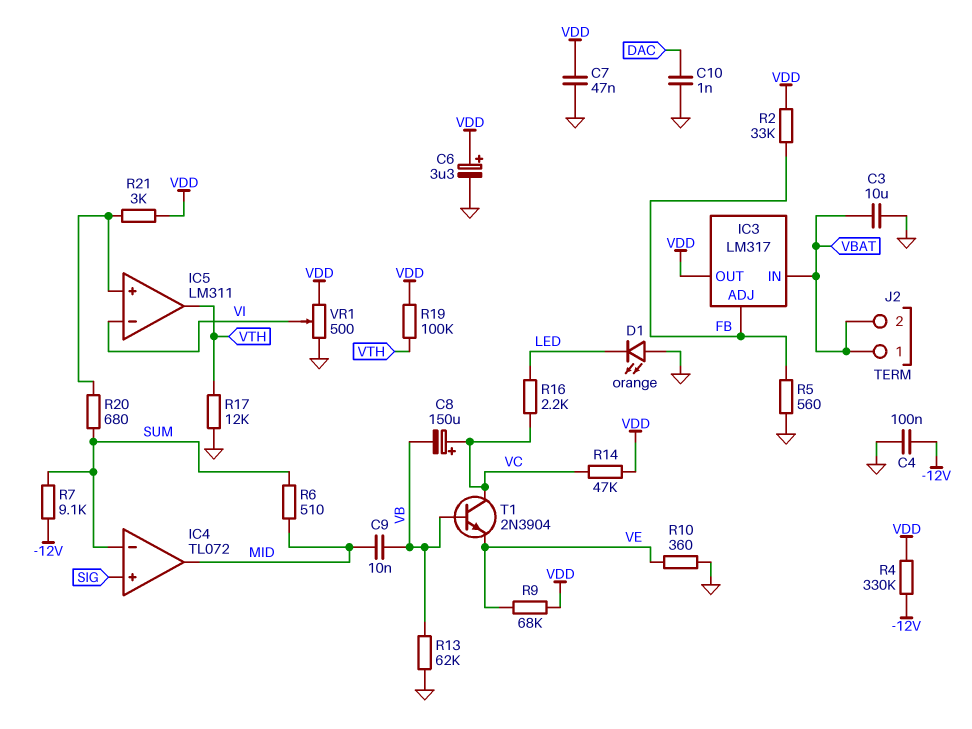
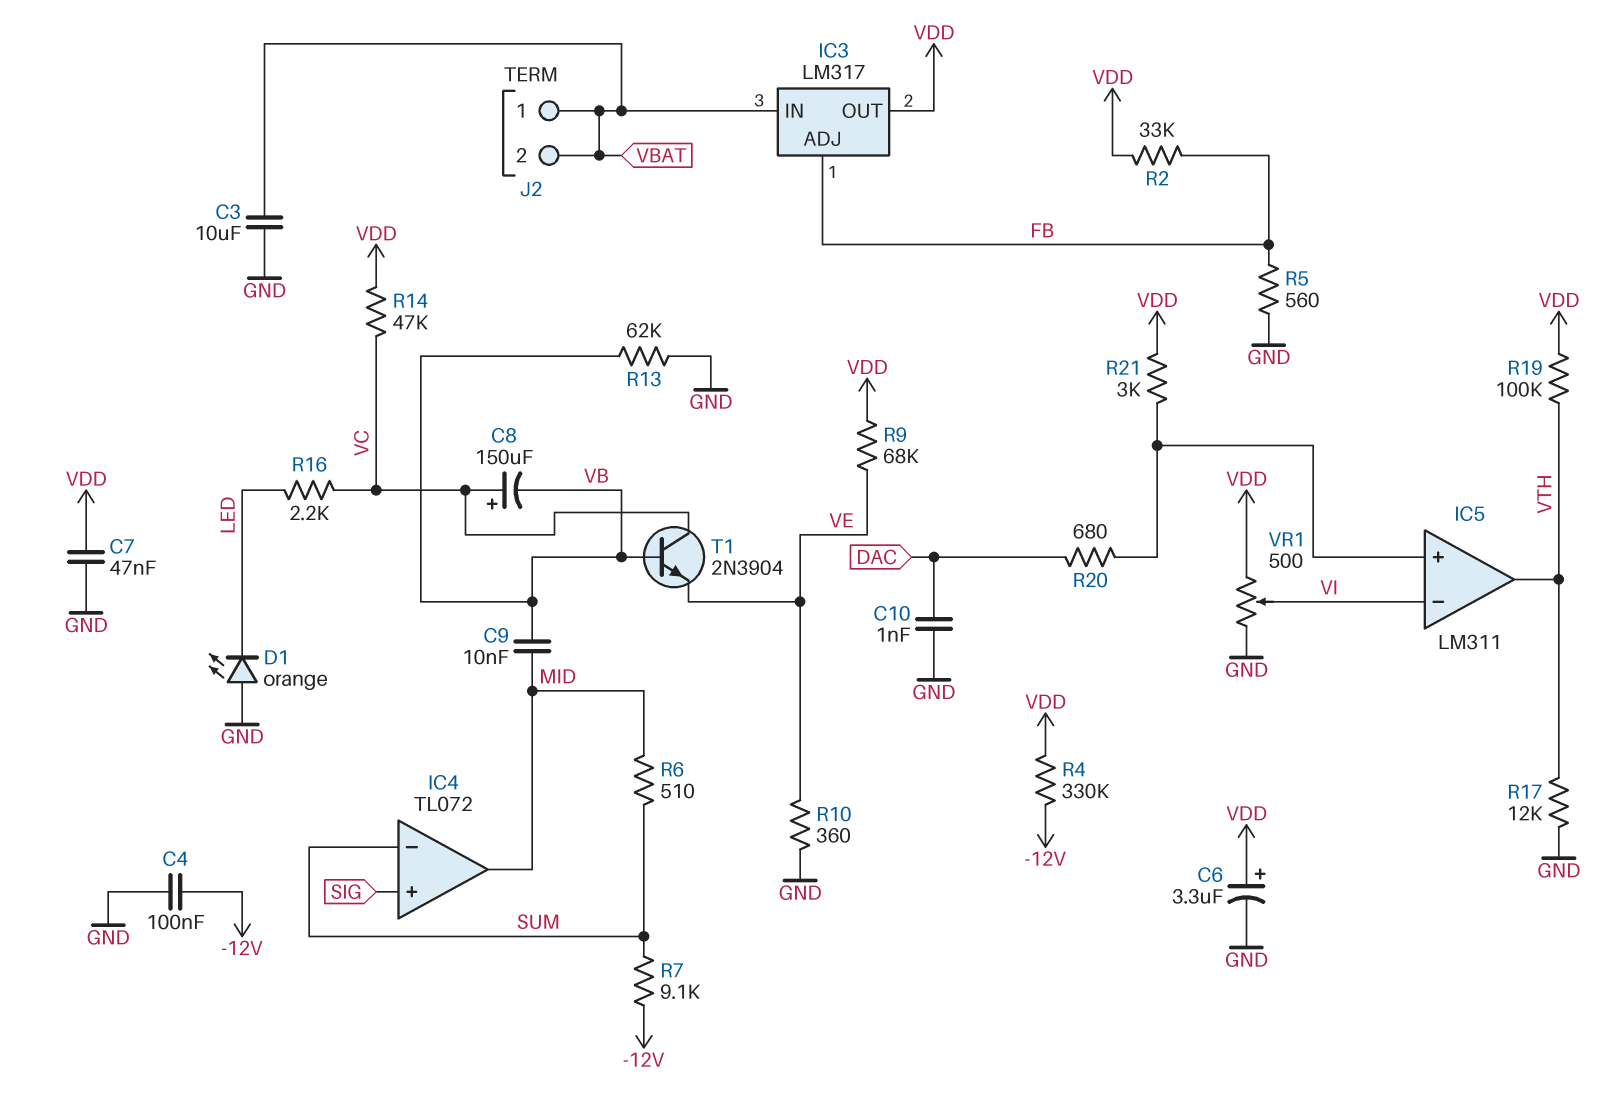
R20: 680 (IC5/in+, SUM) -> 680 (DAC, IC5/in+)

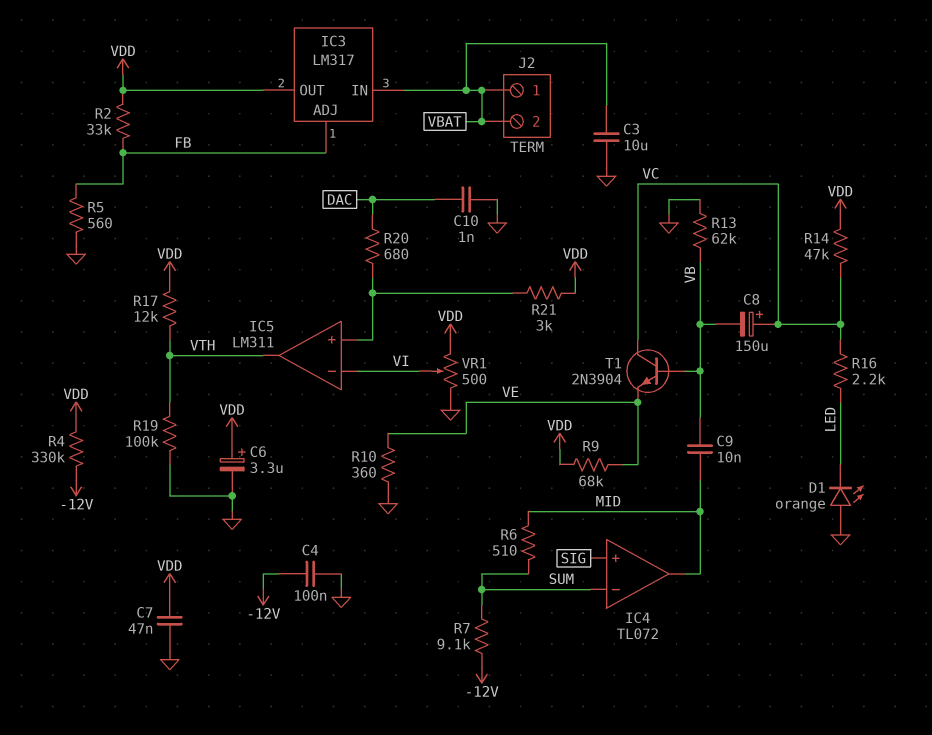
R17: 12k (GND, VTH) -> 12k (VDD, VTH)
R19: 100k (VDD, VTH) -> 100k (GND, VTH)

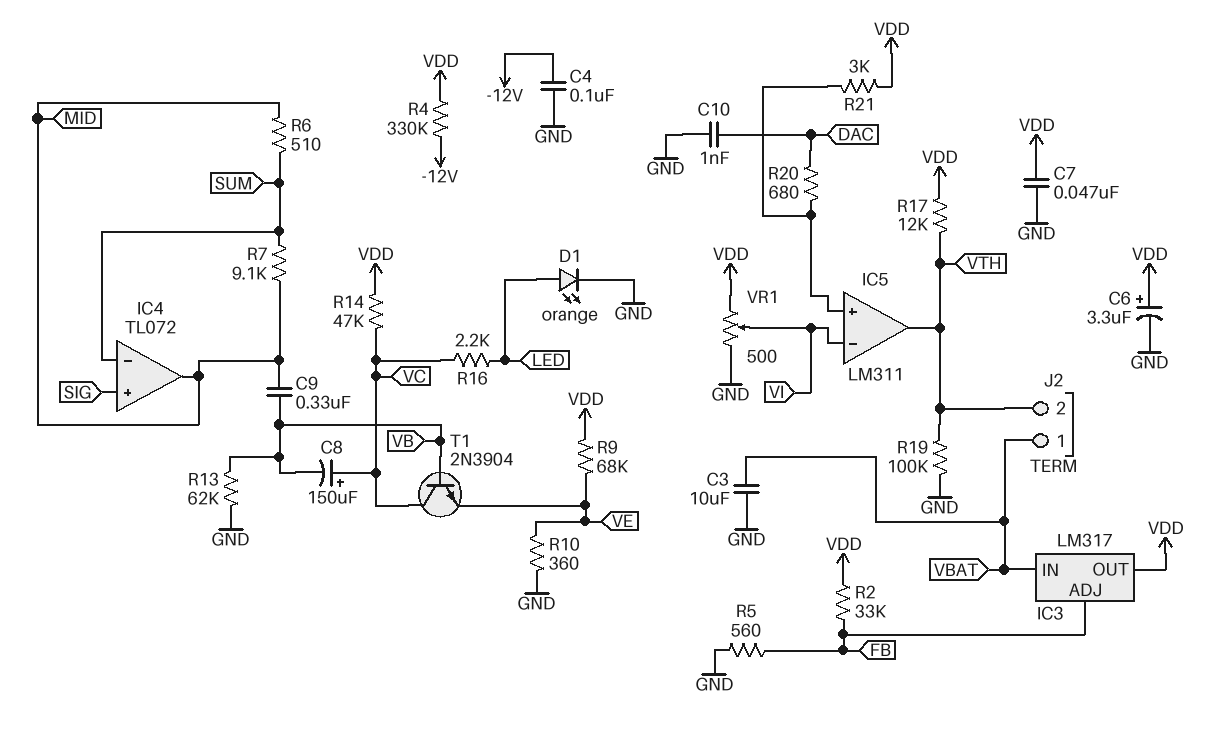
C9: 10nF (MID, VB) -> 330nF (MID, VB)
D1: LED orange (A GND, K LED) -> LED orange (A LED, K GND)
J2 pin 2: VBAT -> VTH
R7: 9.1k (-12V, SUM) -> 9.1k (MID, SUM)

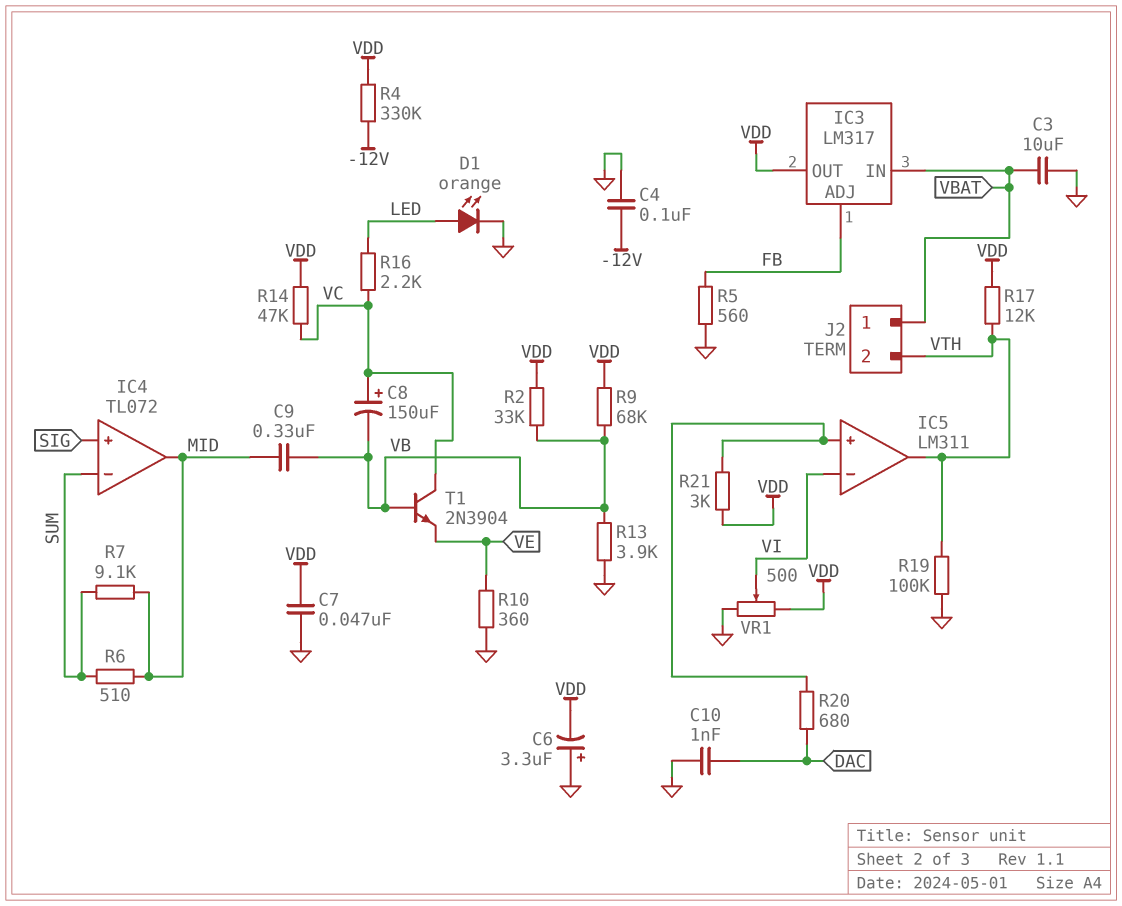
C6: 3.3uF (plus VDD, minus GND) -> 3.3uF (plus GND, minus VDD)
R2: 33k (FB, VDD) -> 33k (VB, VDD)
R9: 68k (VDD, VE) -> 68k (VB, VDD)
R13: 62k (GND, VB) -> 3.9k (GND, VB)

